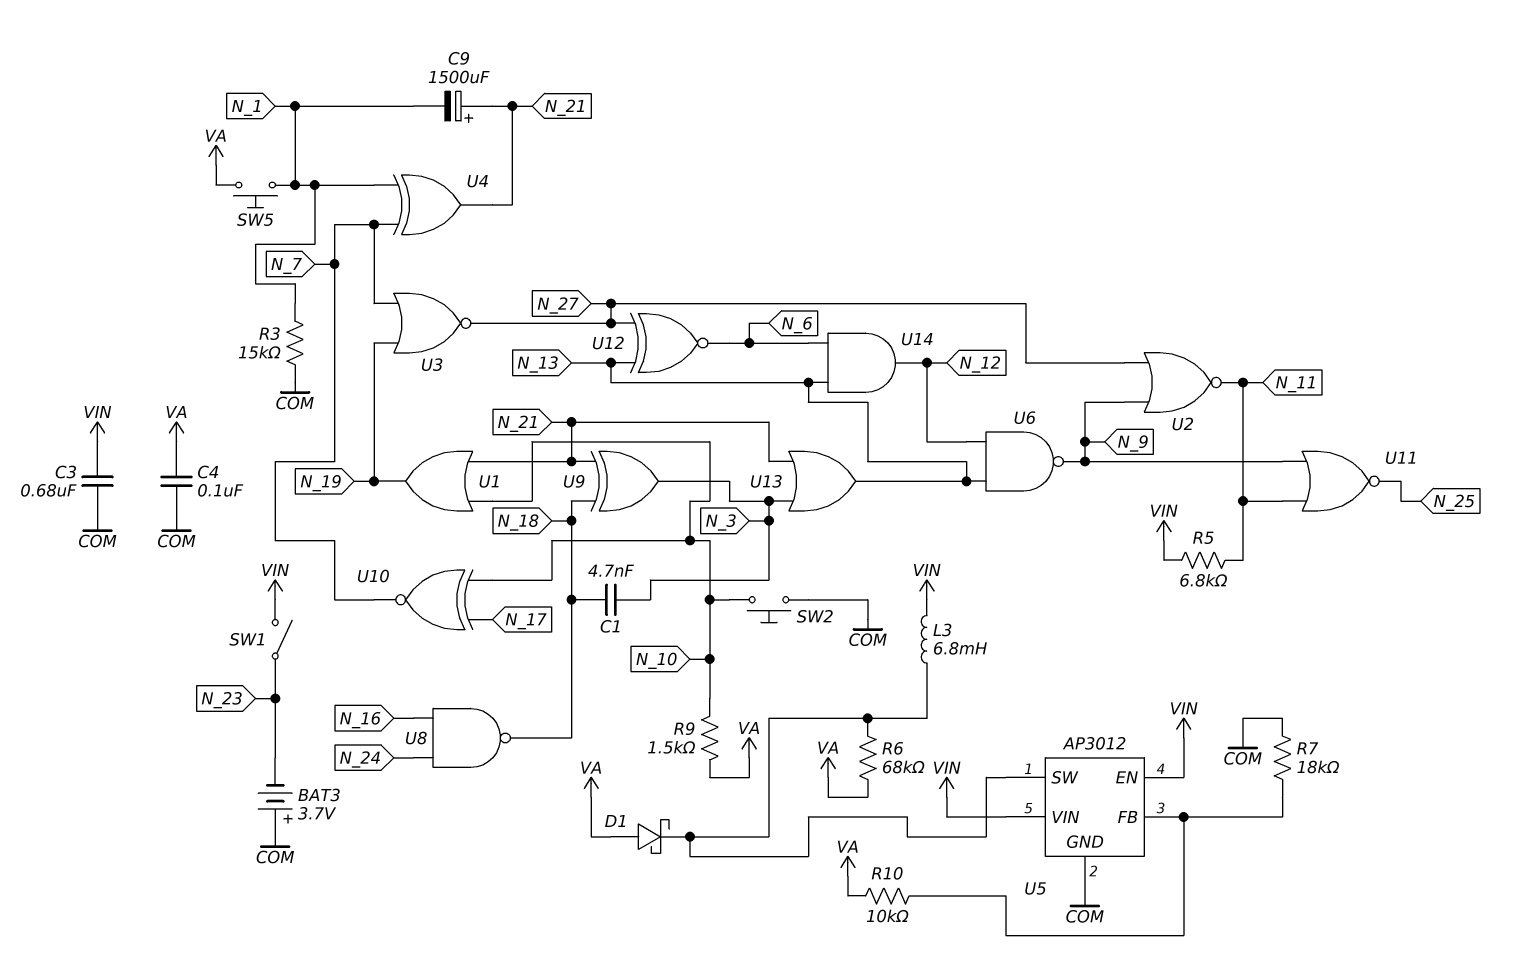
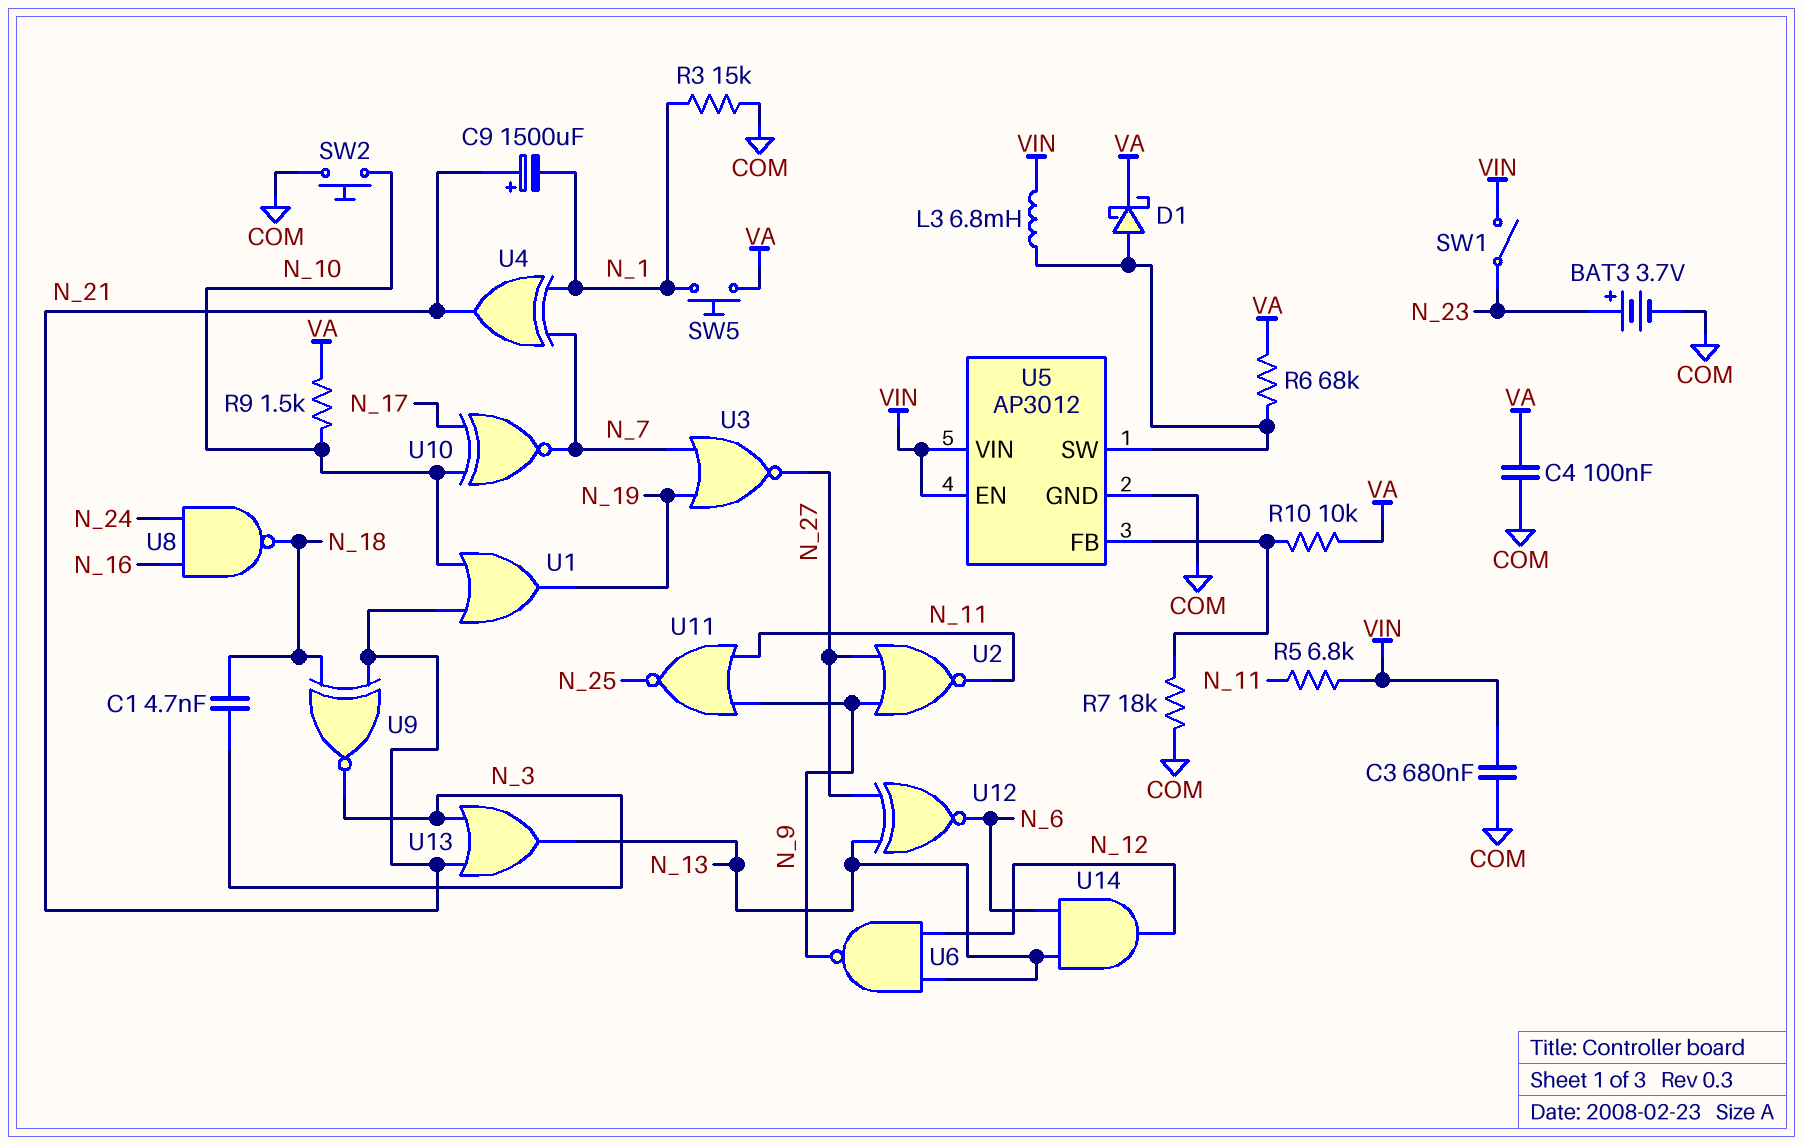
BAT3: 3.7V (plus COM, minus N_23) -> 3.7V (plus N_23, minus COM)
D1: schottky (A VA, K U5/SW) -> schottky (A U5/SW, K VA)
U9: XOR (in N_18, in N_21, out N_3) -> XNOR (in N_18, in N_21, out N_3)

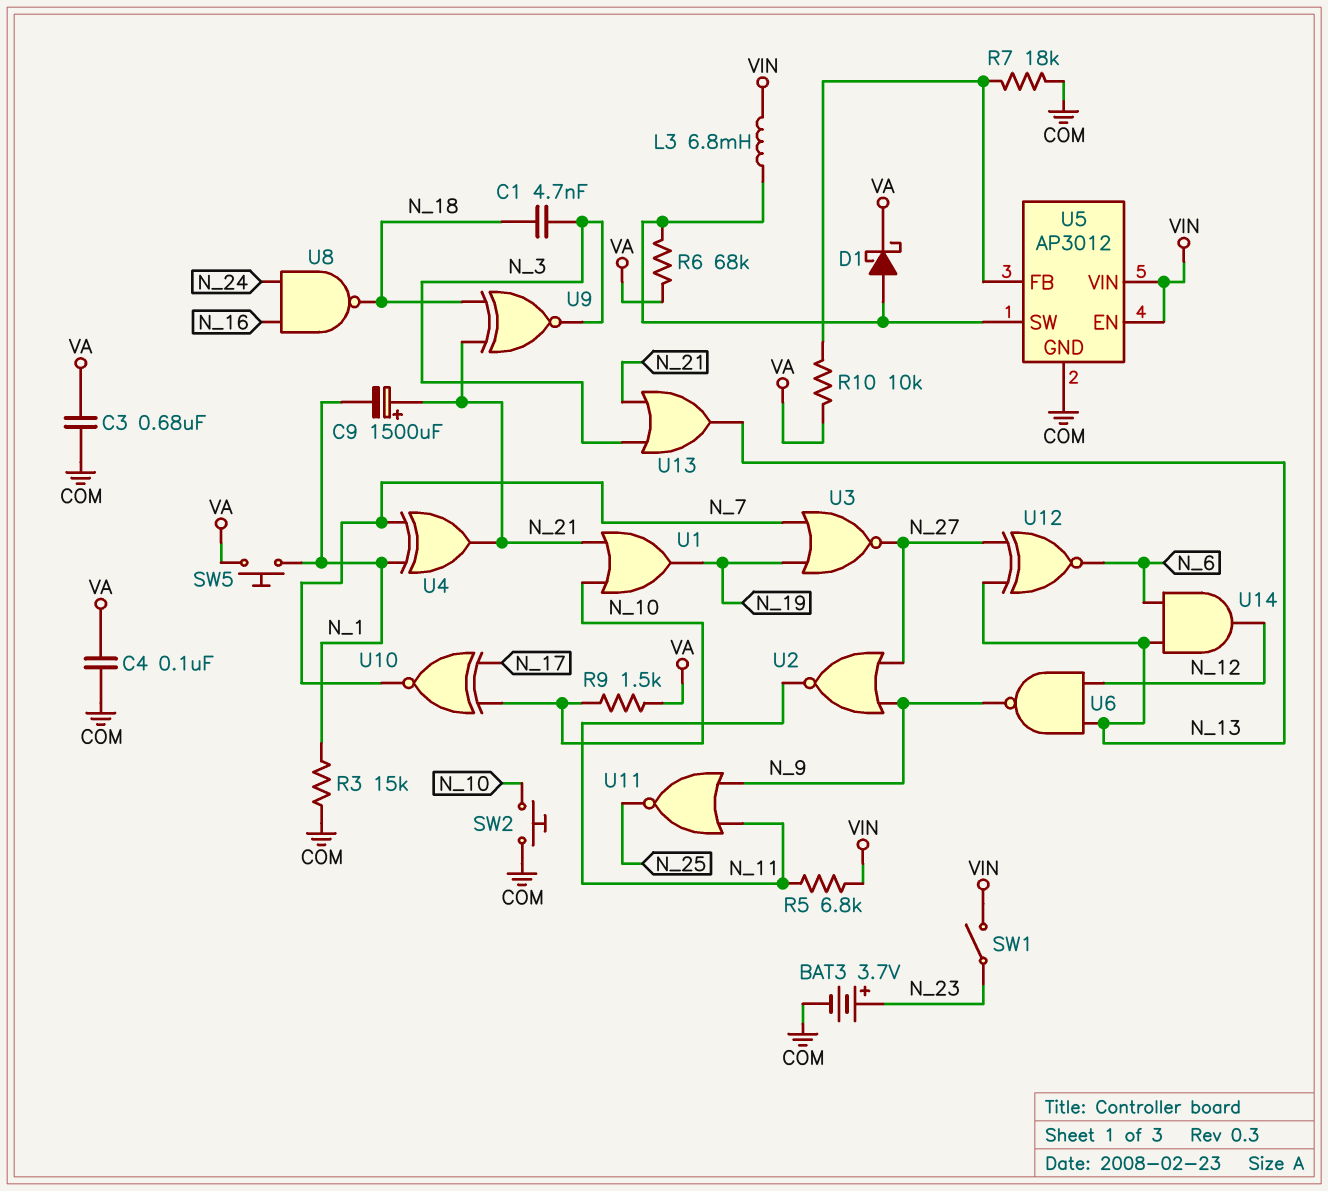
C3: 680nF (COM, VIN) -> 680nF (COM, VA)

